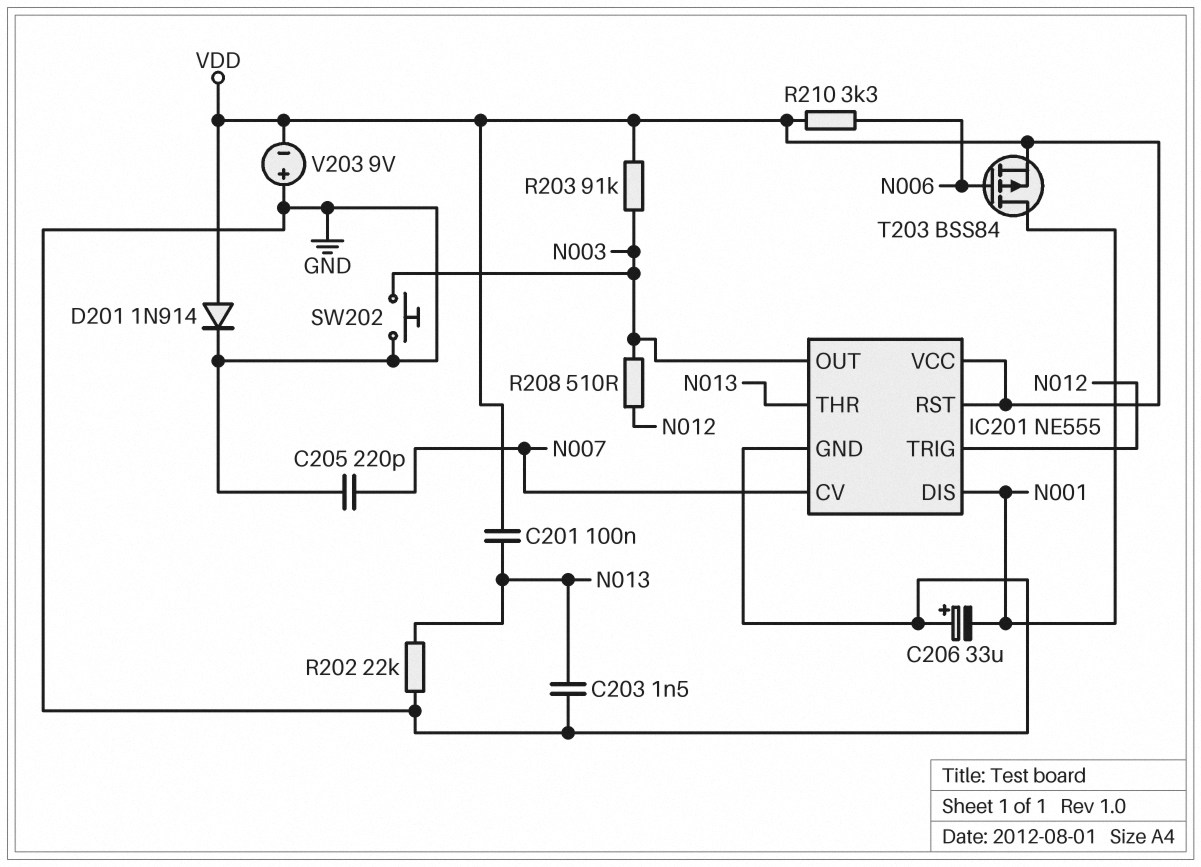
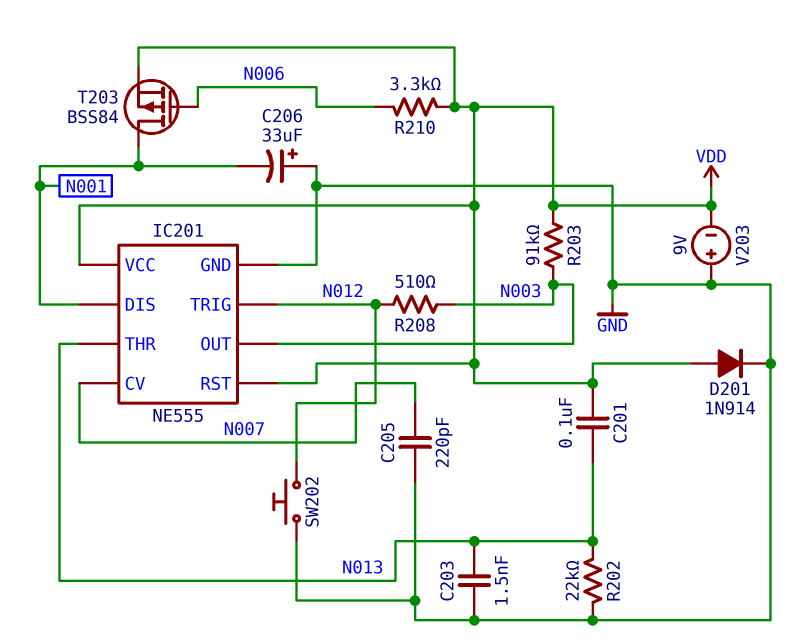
SW202: button (GND, N003) -> button (GND, N012)

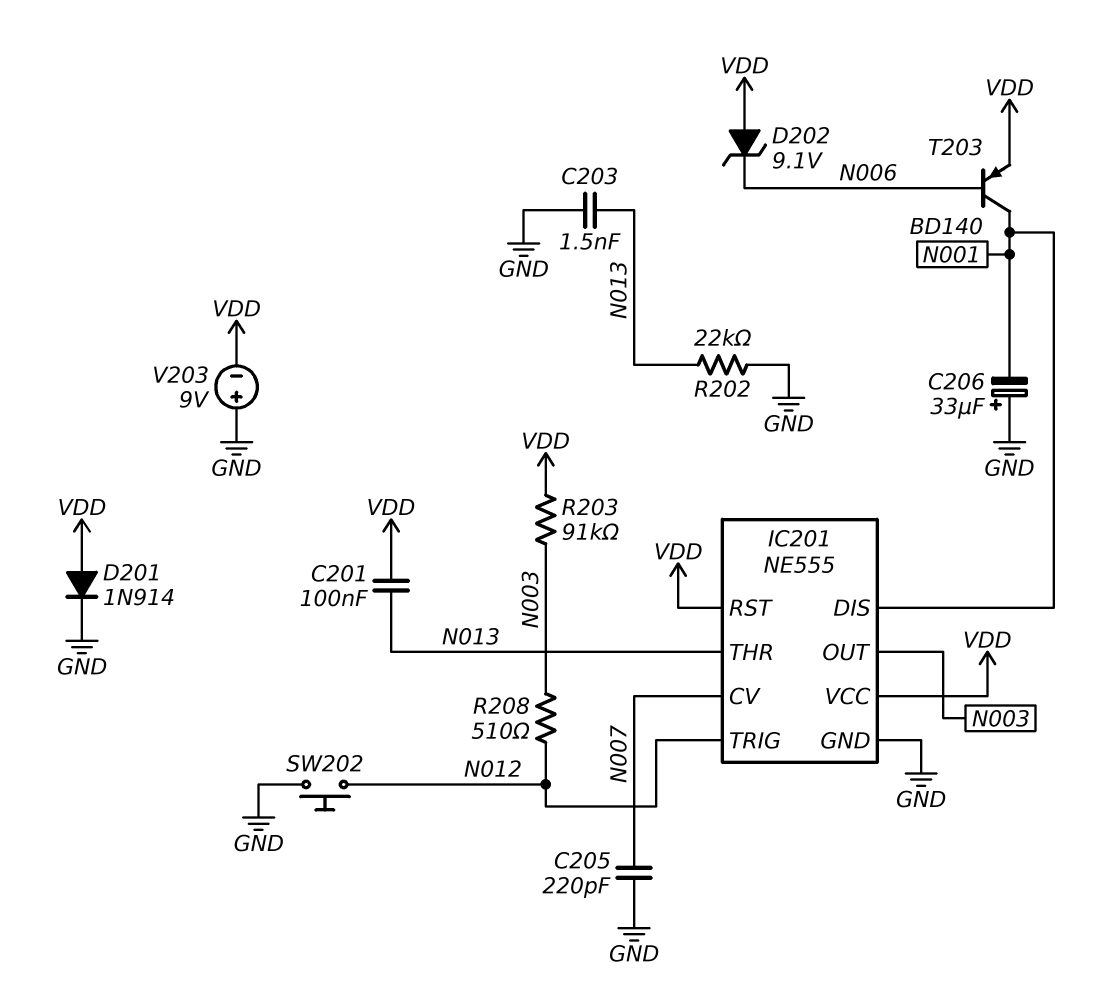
D202: none -> zener 9.1V (A VDD, K N006)
R210: 3.3k (N006, VDD) -> none
T203: PMOS BSS84 (G N006, D N001, S VDD) -> PNP BD140 (B N006, C N001, E VDD)

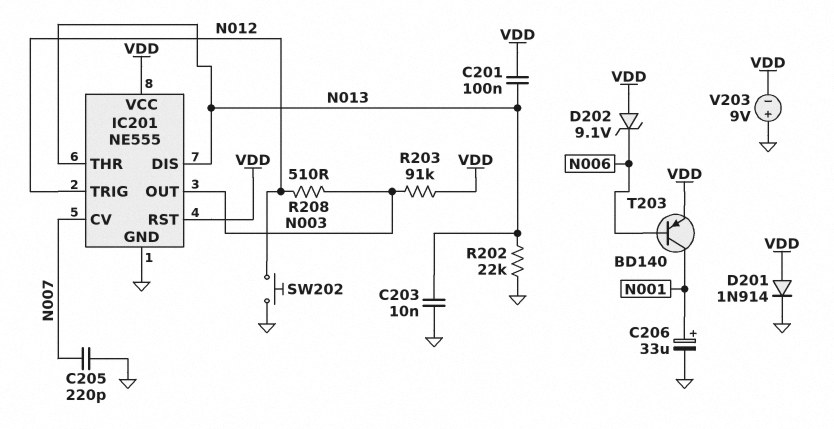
C203: 1.5nF (GND, N013) -> 10nF (GND, N013)
C206: 33uF (plus GND, minus N001) -> 33uF (plus N001, minus GND)
IC201 pin DIS: N001 -> N013

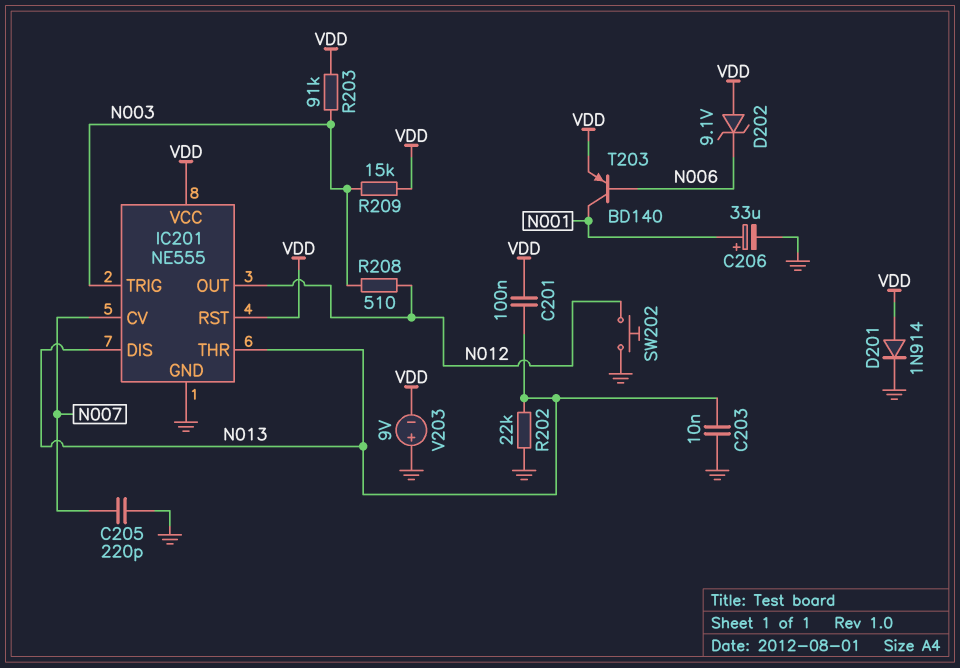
IC201 pin OUT: N003 -> N012
IC201 pin TRIG: N012 -> N003
R209: none -> 15k (N003, VDD)

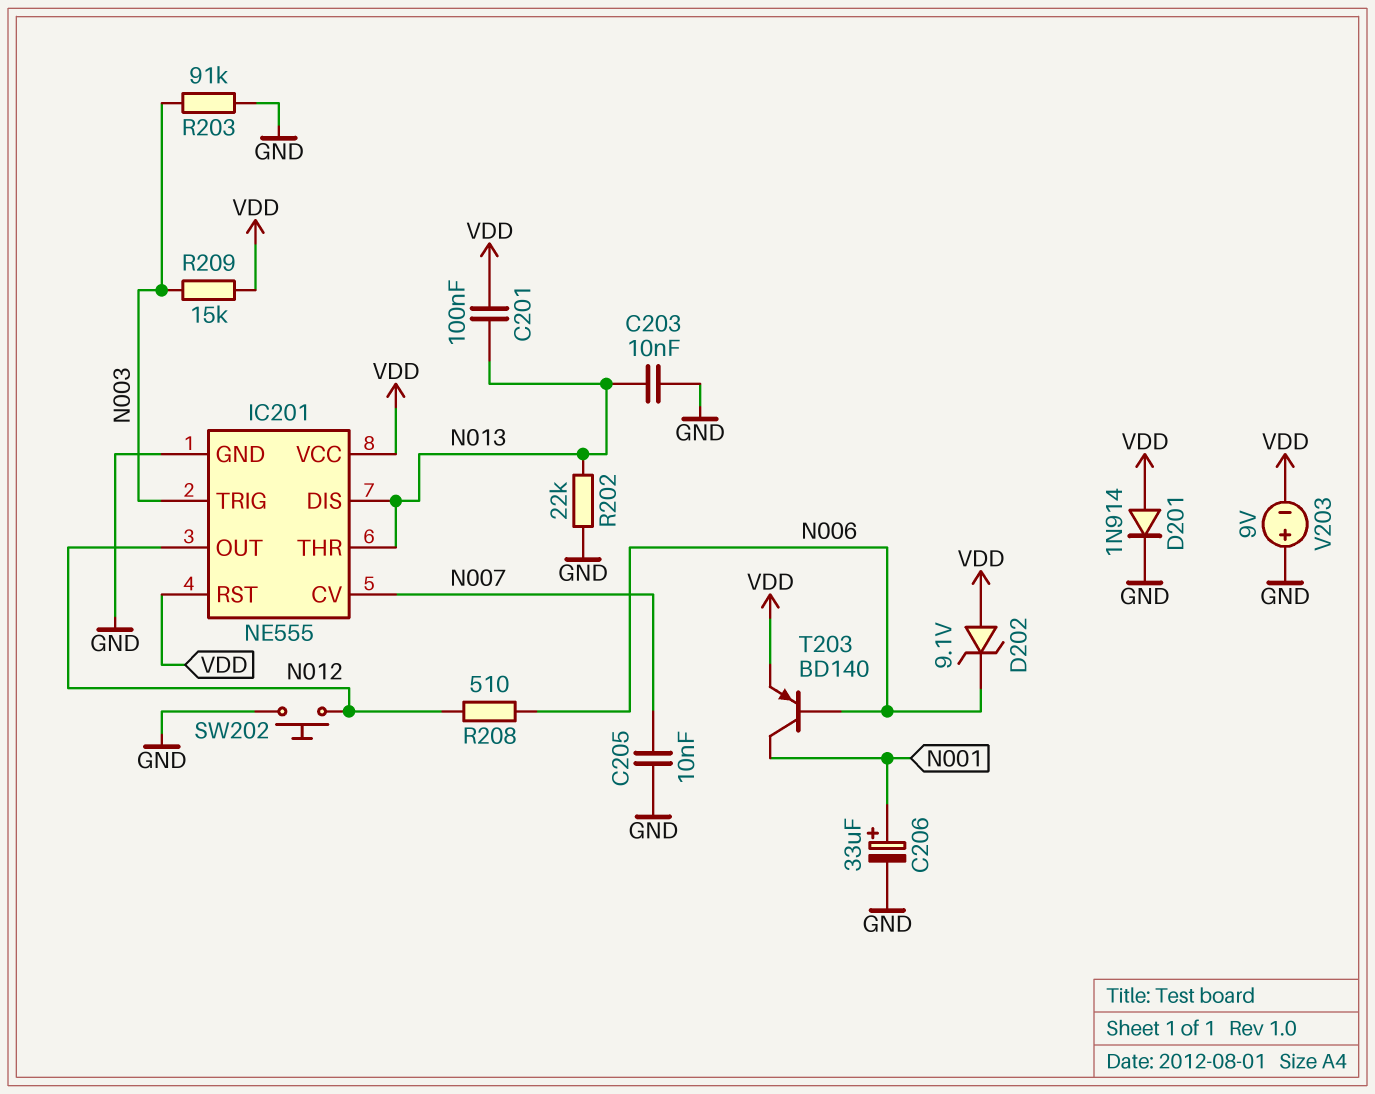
C205: 220pF (GND, N007) -> 10nF (GND, N007)
R203: 91k (N003, VDD) -> 91k (GND, N003)
R208: 510 (N003, N012) -> 510 (N006, N012)

